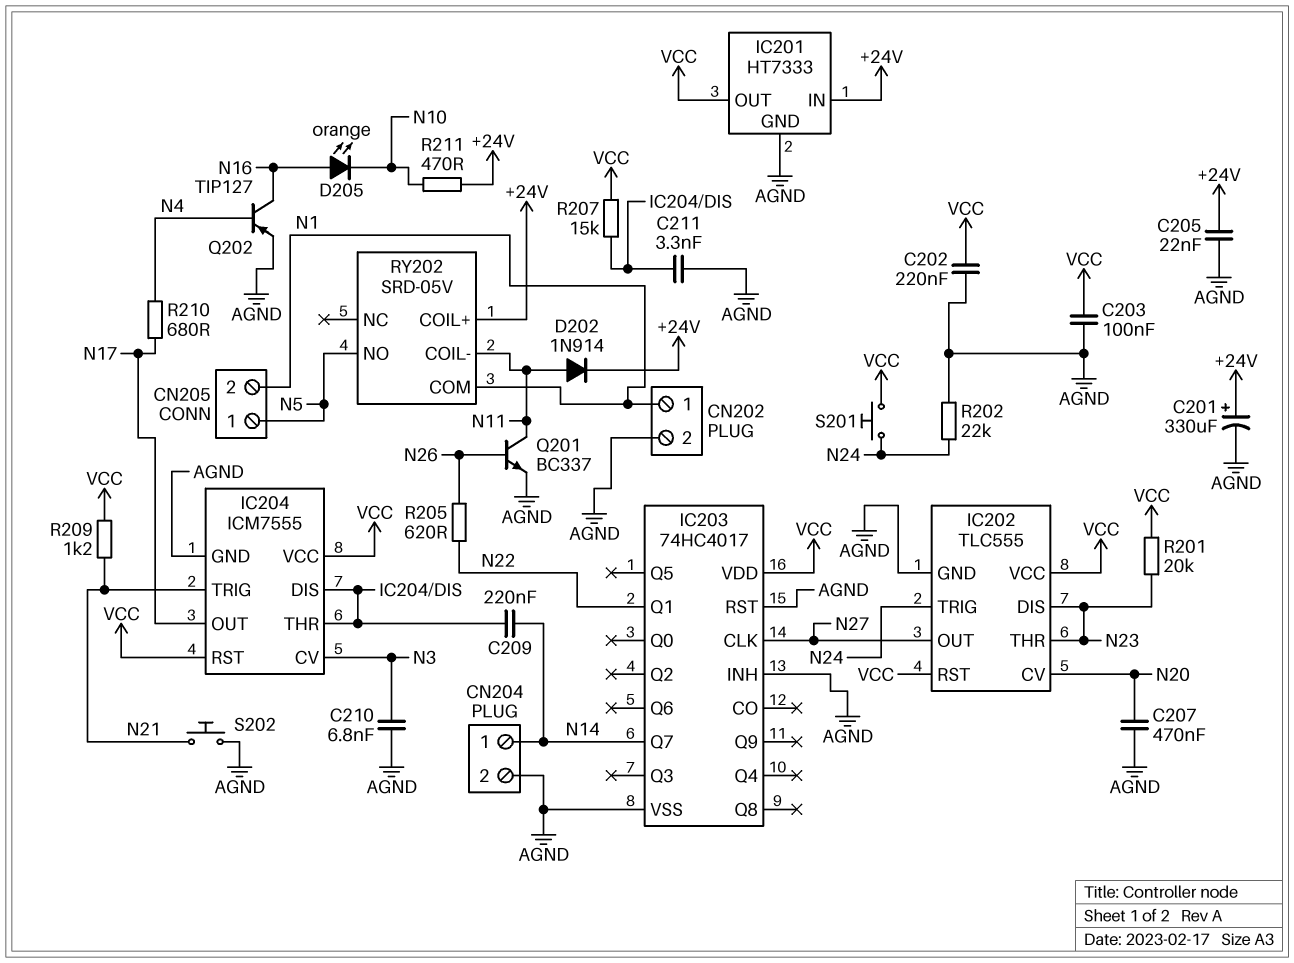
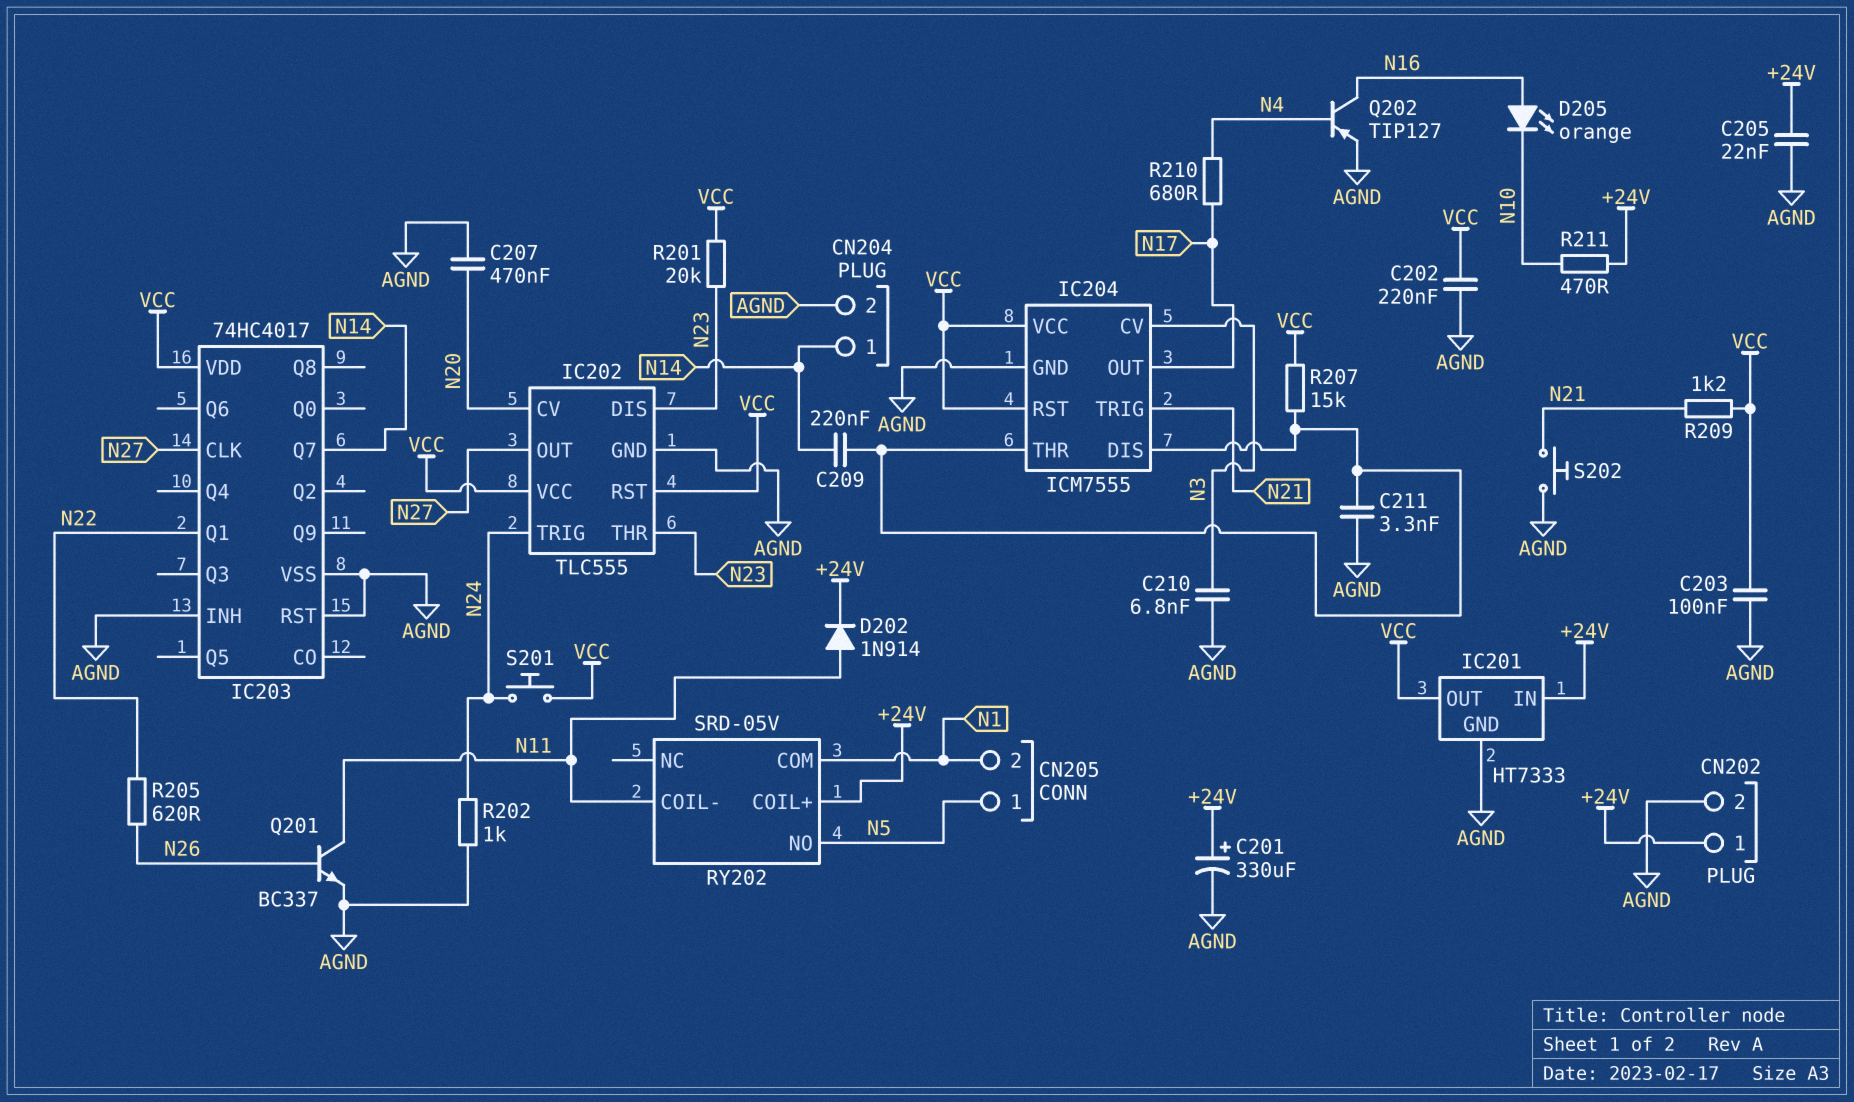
CN202 pin 1: N1 -> +24V
R202: 22k (AGND, N24) -> 1k (AGND, N24)

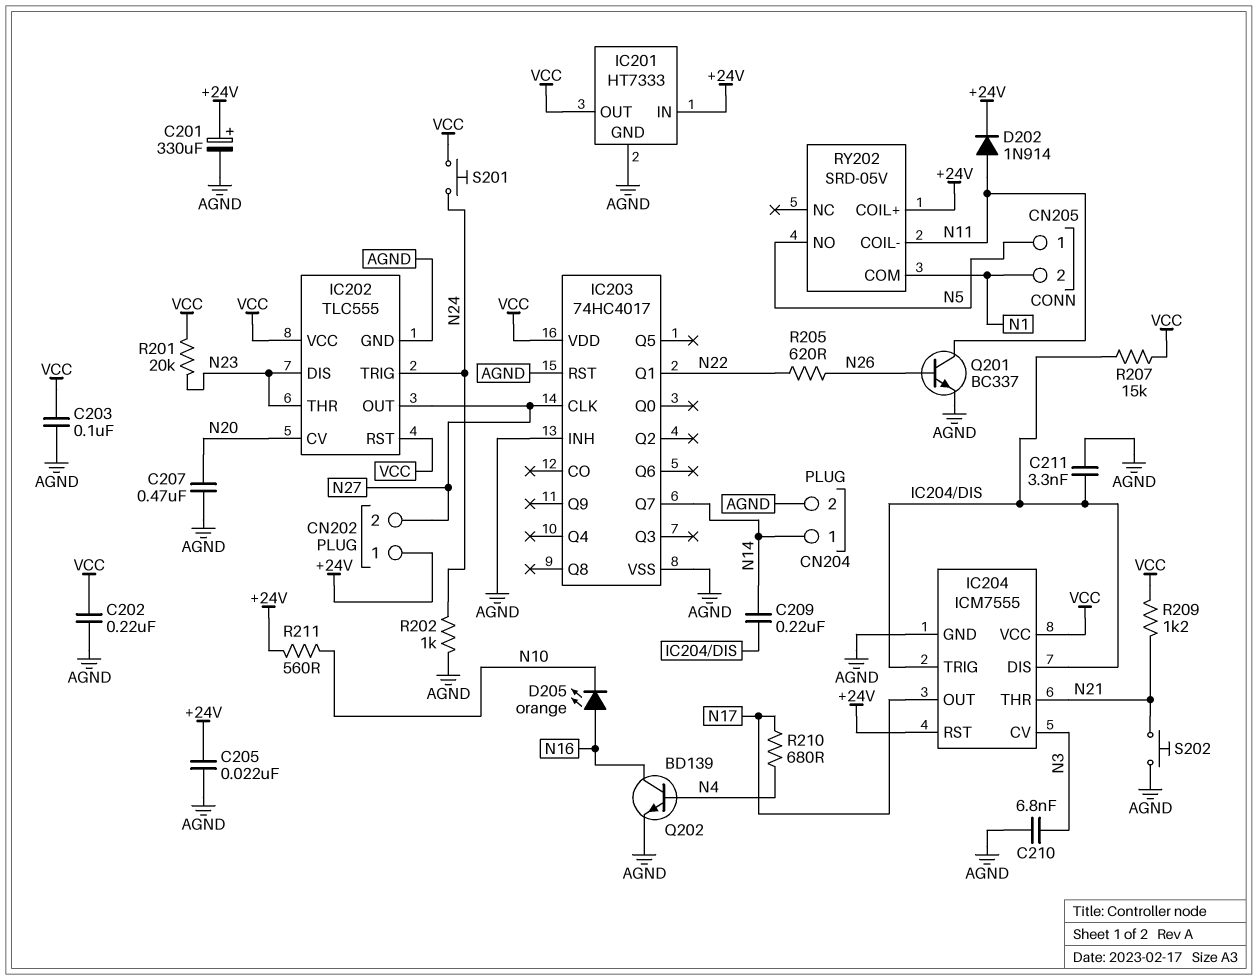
CN202 pin 2: AGND -> N27
IC204 pin RST: VCC -> +24V
IC204 pin THR: IC204/DIS -> N21
IC204 pin TRIG: N21 -> IC204/DIS
Q202: PNP TIP127 (B N4, C N16, E AGND) -> NPN BD139 (B N4, C N16, E AGND)
R211: 470 (+24V, N10) -> 560 (+24V, N10)

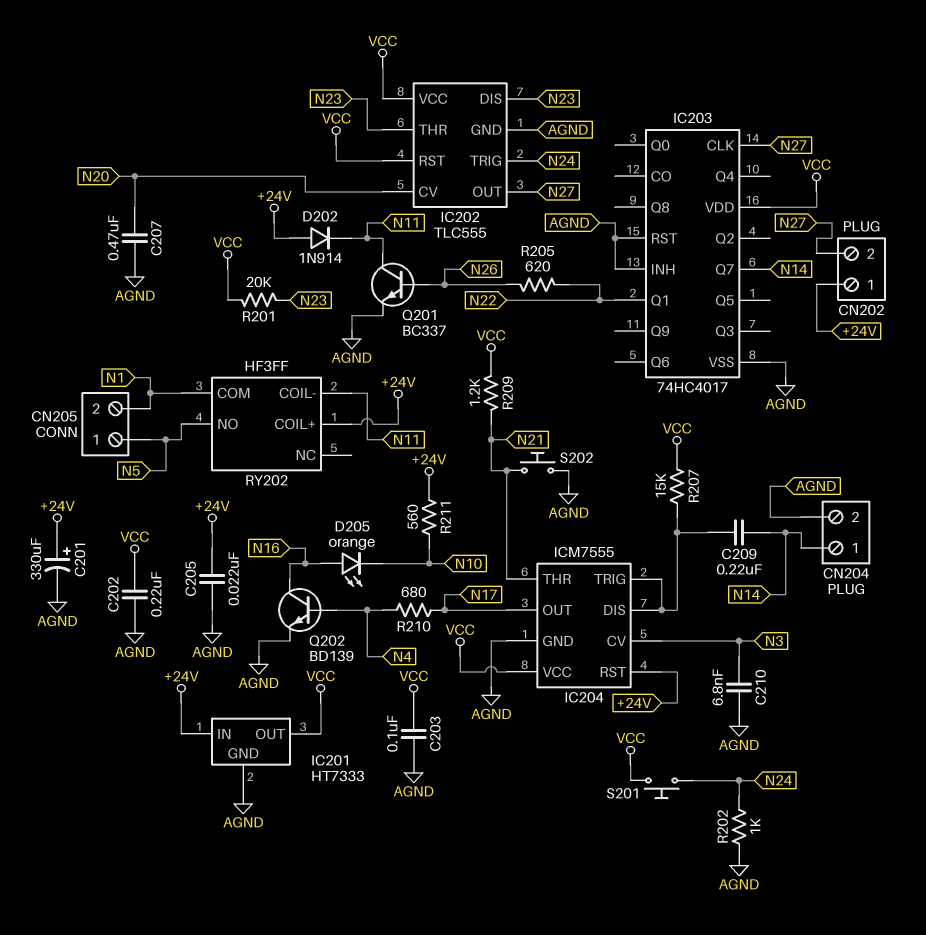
C211: 3.3nF (AGND, IC204/DIS) -> none
D202: diode 1N914 (A N11, K +24V) -> diode 1N914 (A +24V, K N11)
RY202: SRD-05V -> HF3FF

